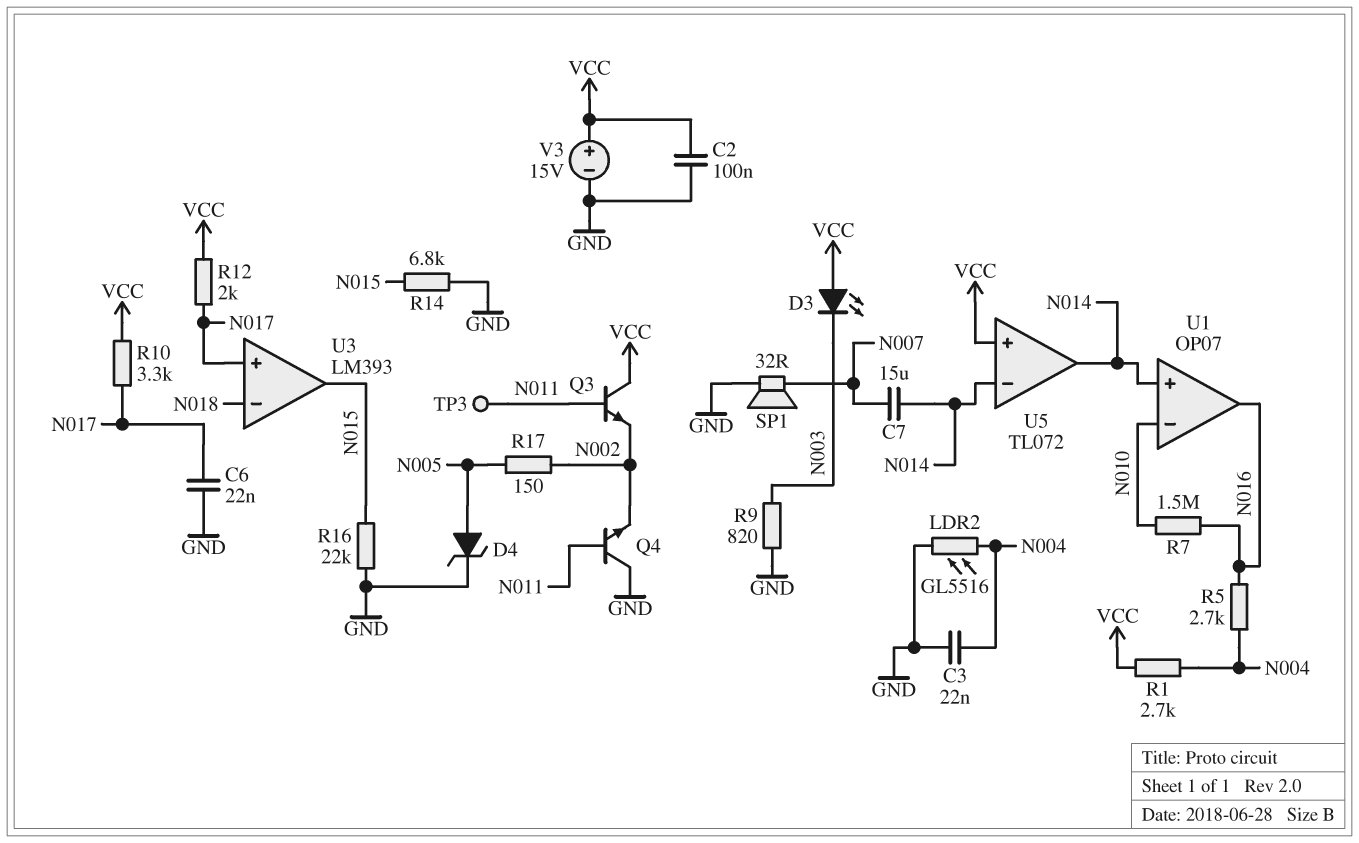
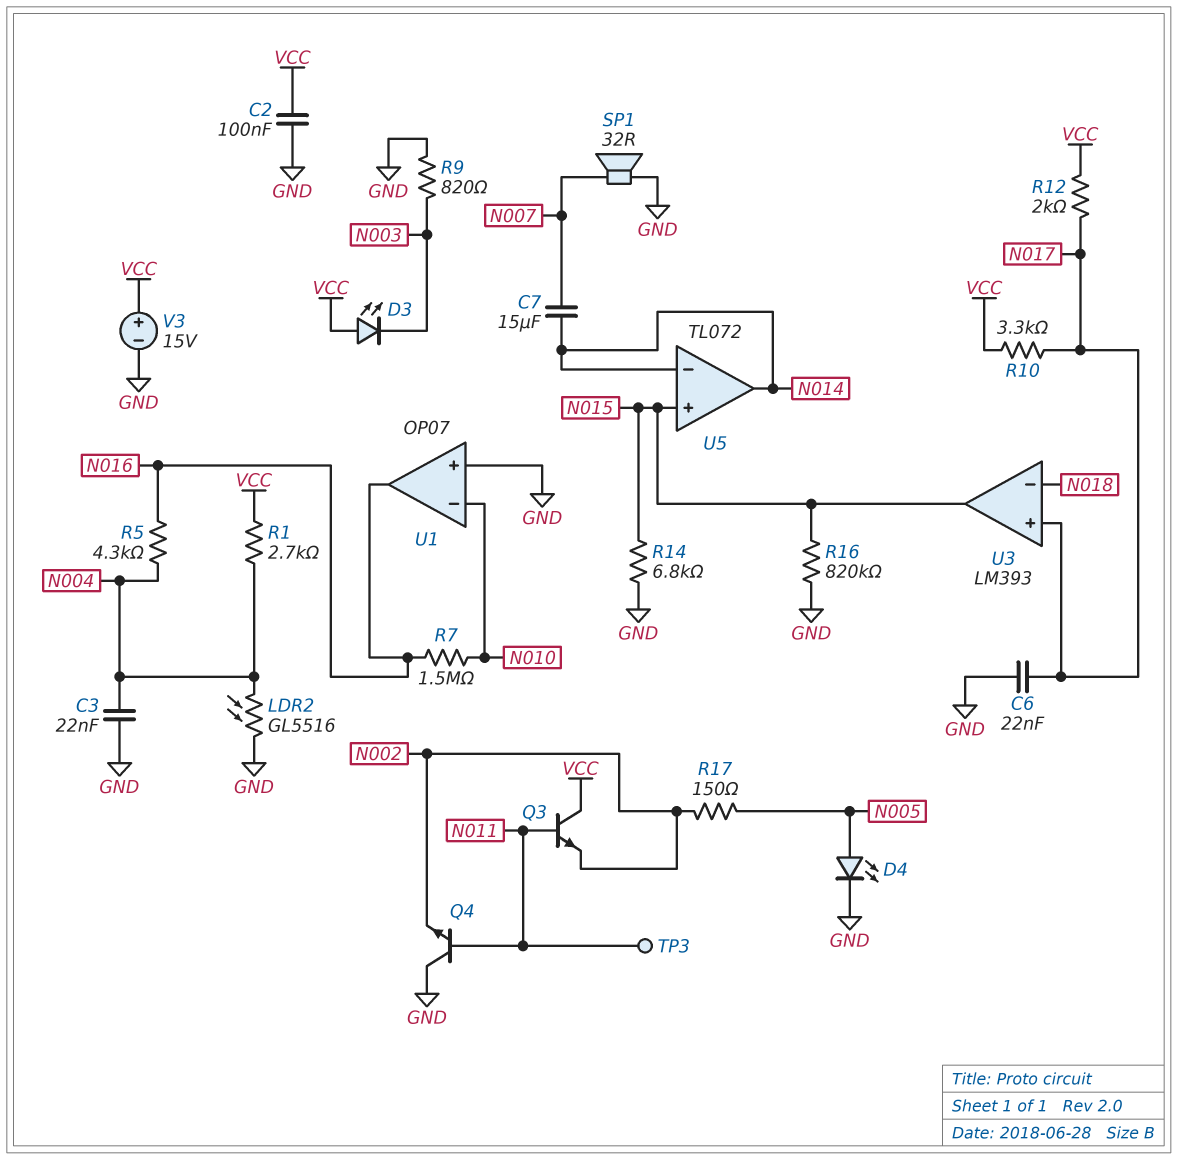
D4: zener (A N005, K GND) -> LED (A N005, K GND)
R5: 2.7k (N004, N016) -> 4.3k (N004, N016)
R16: 22k (GND, N015) -> 820k (GND, N015)
U1 pin in+: N014 -> GND
U5 pin in+: VCC -> N015

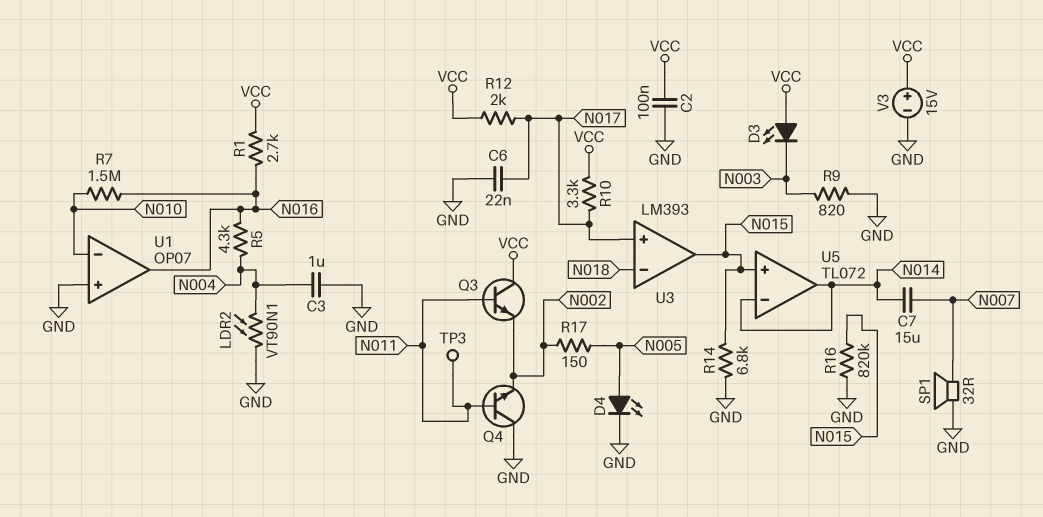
C3: 22nF (GND, N004) -> 1uF (GND, N004)
LDR2: GL5516 (GND, N004) -> VT90N1 (GND, N004)
R1: 2.7k (N004, VCC) -> 2.7k (N016, VCC)

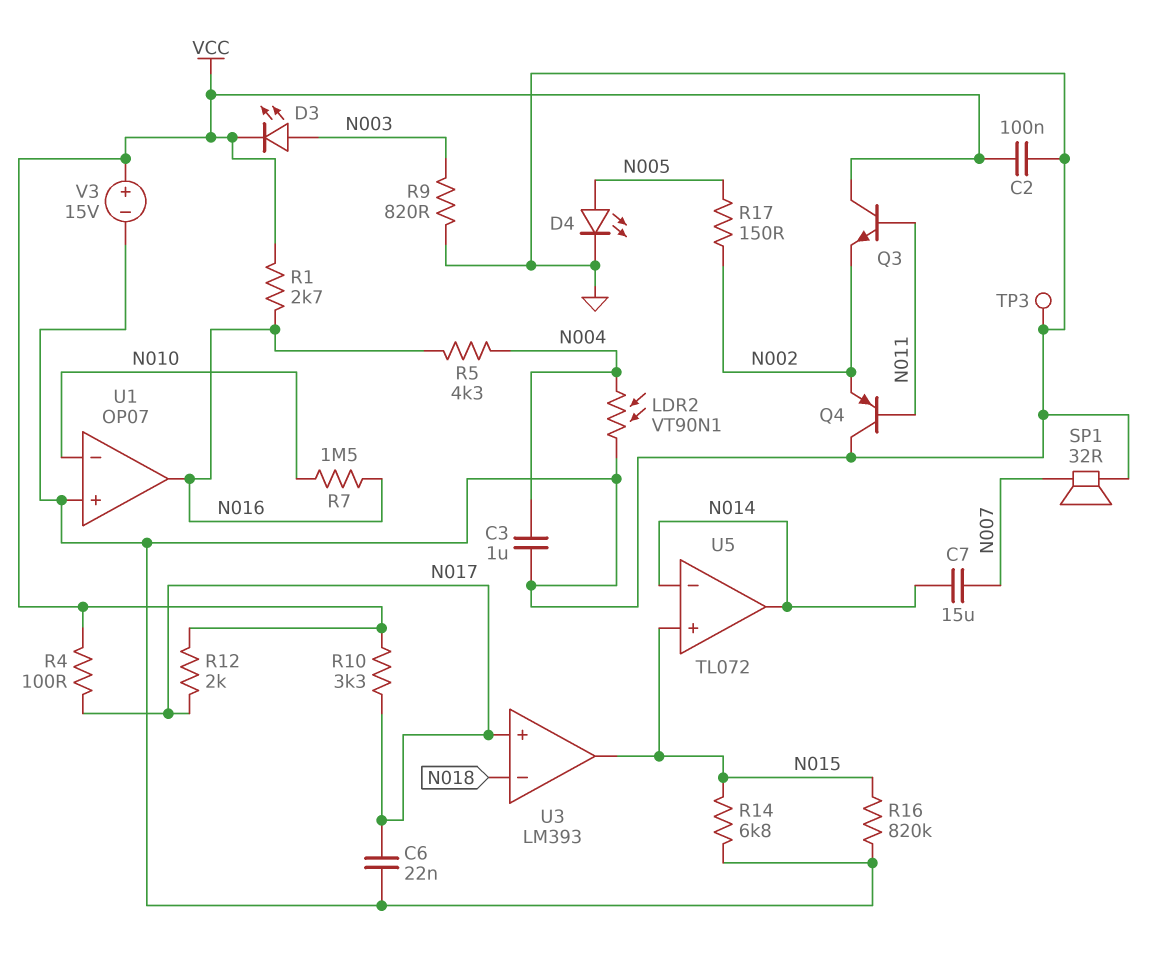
D3: LED (A VCC, K N003) -> LED (A N003, K VCC)
Q4: NPN (B N011, C GND, E N002) -> PNP (B N011, C GND, E N002)
R4: none -> 100 (N017, VCC)
TP3: test point (N011) -> test point (GND)

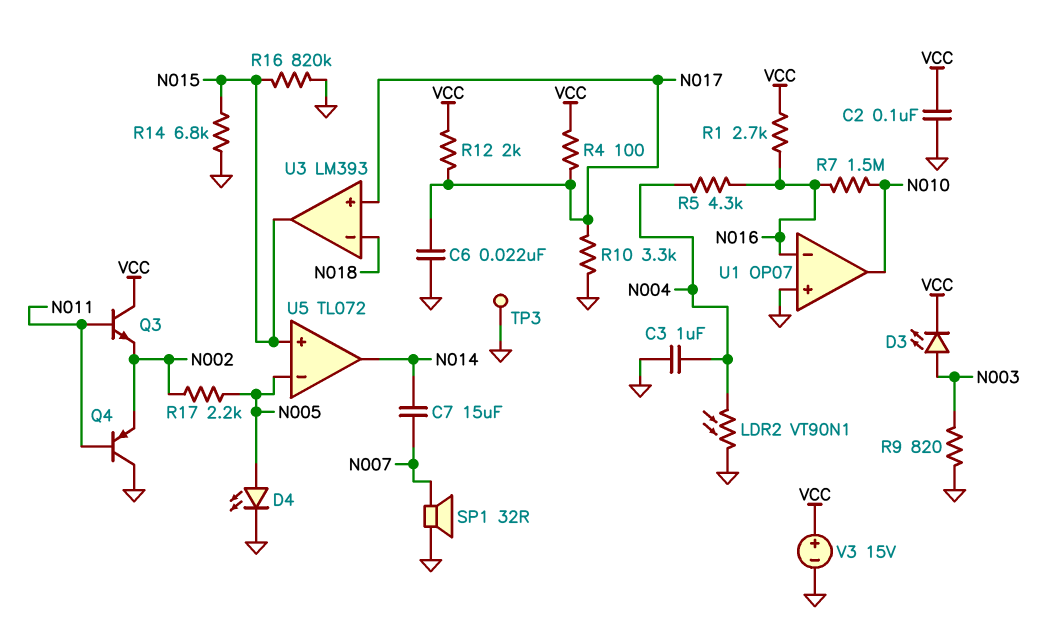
R10: 3.3k (N017, VCC) -> 3.3k (GND, N017)
R17: 150 (N002, N005) -> 2.2k (N002, N005)
U1 pin in-: N010 -> N016
U1 pin out: N016 -> N010
U5 pin in-: N014 -> N005

